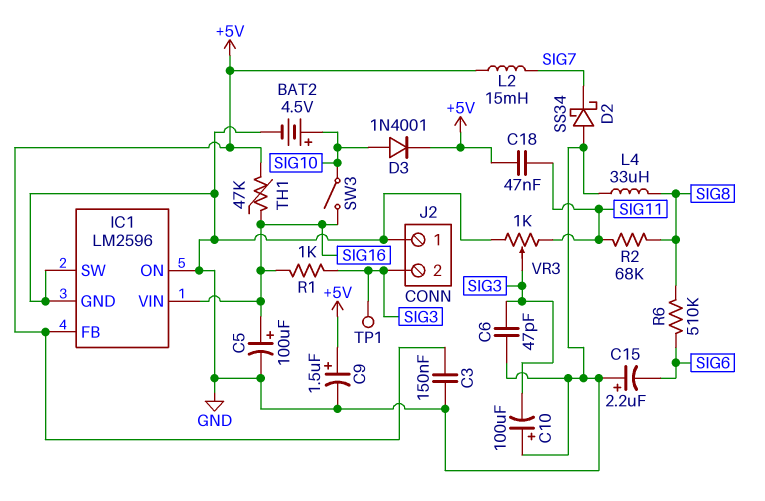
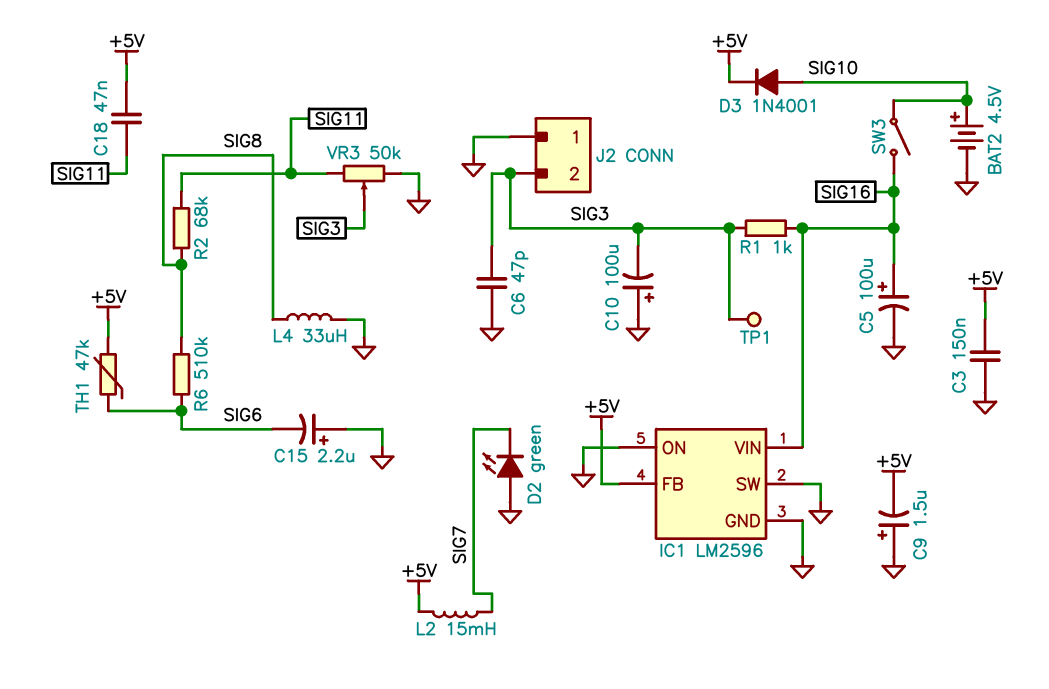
C9: 1.5uF (plus +5V, minus GND) -> 1.5uF (plus GND, minus +5V)
D2: schottky SS34 (A GND, K SIG7) -> LED green (A GND, K SIG7)
TH1: 47k (+5V, SIG16) -> 47k (+5V, SIG6)
VR3: 1k (GND, SIG11, wiper SIG3) -> 50k (GND, SIG11, wiper SIG3)

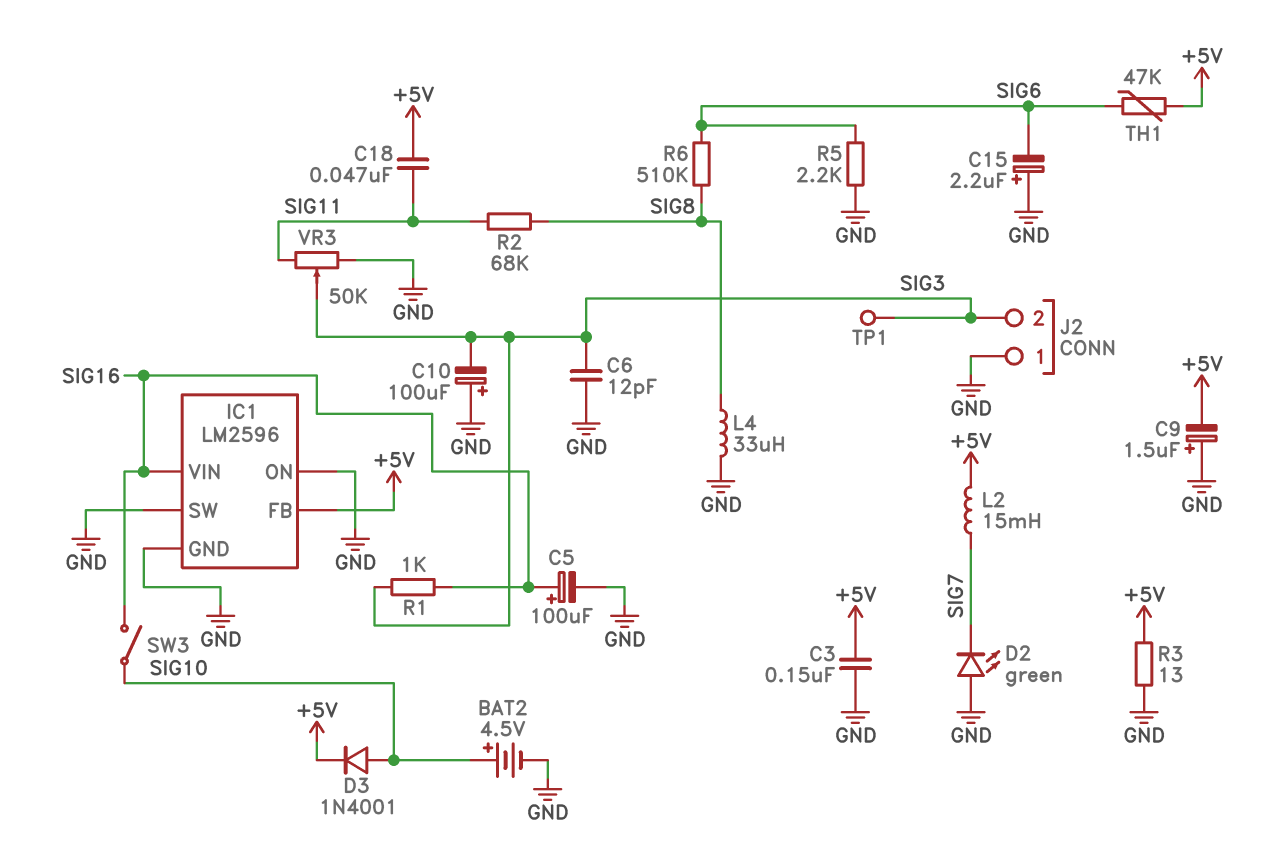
C6: 47pF (GND, SIG3) -> 12pF (GND, SIG3)
R3: none -> 13 (+5V, GND)
R5: none -> 2.2k (GND, SIG6)

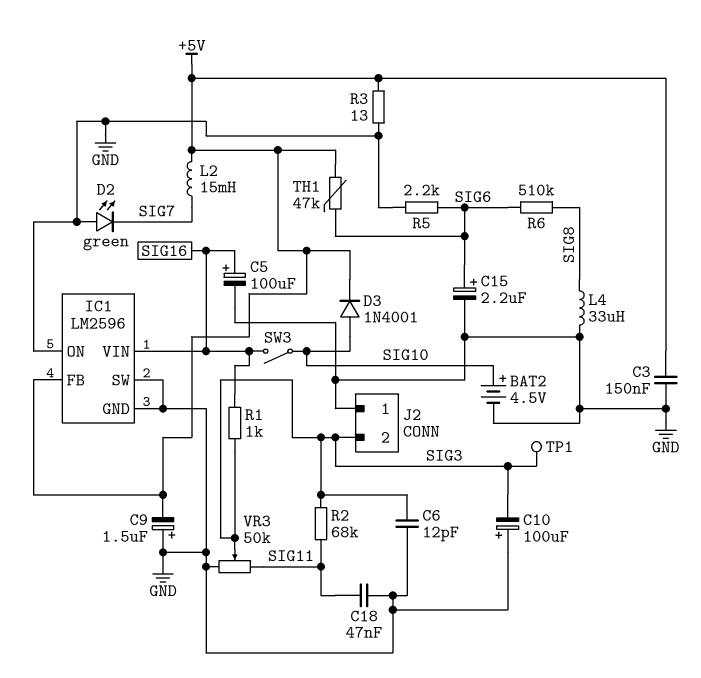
C15: 2.2uF (plus GND, minus SIG6) -> 2.2uF (plus SIG6, minus GND)
C18: 47nF (+5V, SIG11) -> 47nF (GND, SIG11)
R2: 68k (SIG8, SIG11) -> 68k (SIG3, SIG11)

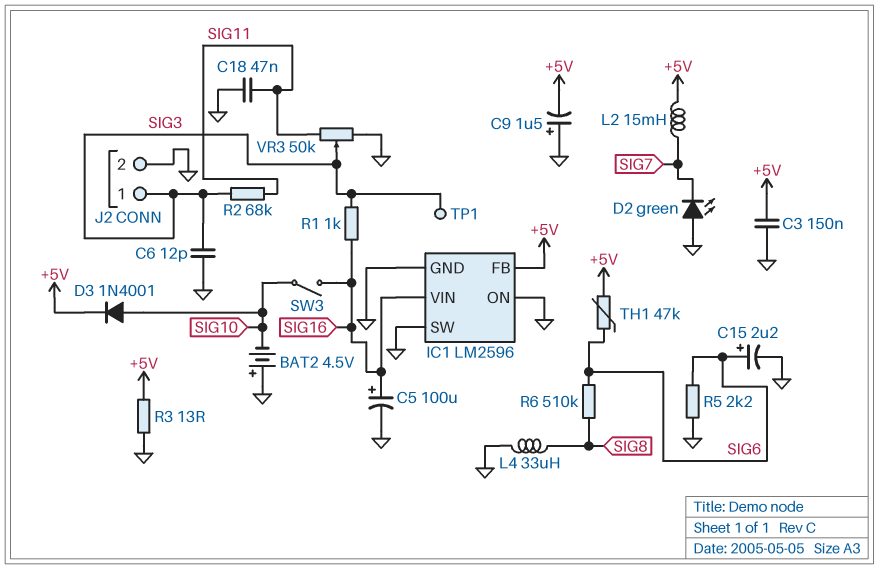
BAT2: 4.5V (plus SIG10, minus GND) -> 4.5V (plus GND, minus SIG10)
C10: 100uF (plus GND, minus SIG3) -> none
J2 pin 1: GND -> SIG3
J2 pin 2: SIG3 -> GND

